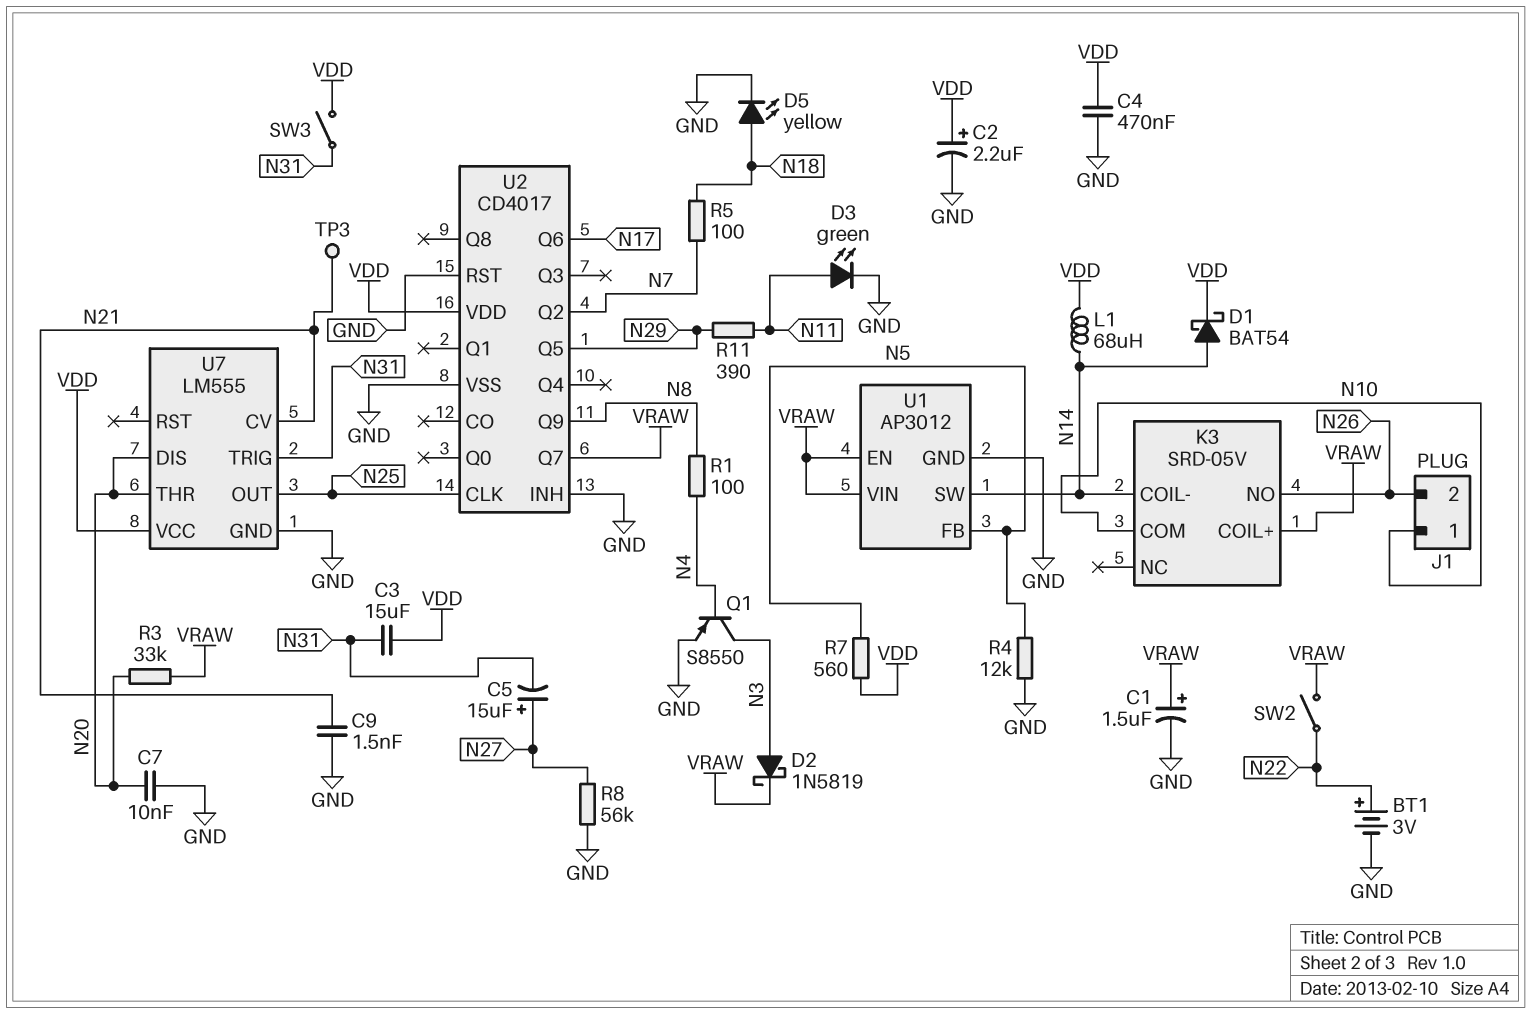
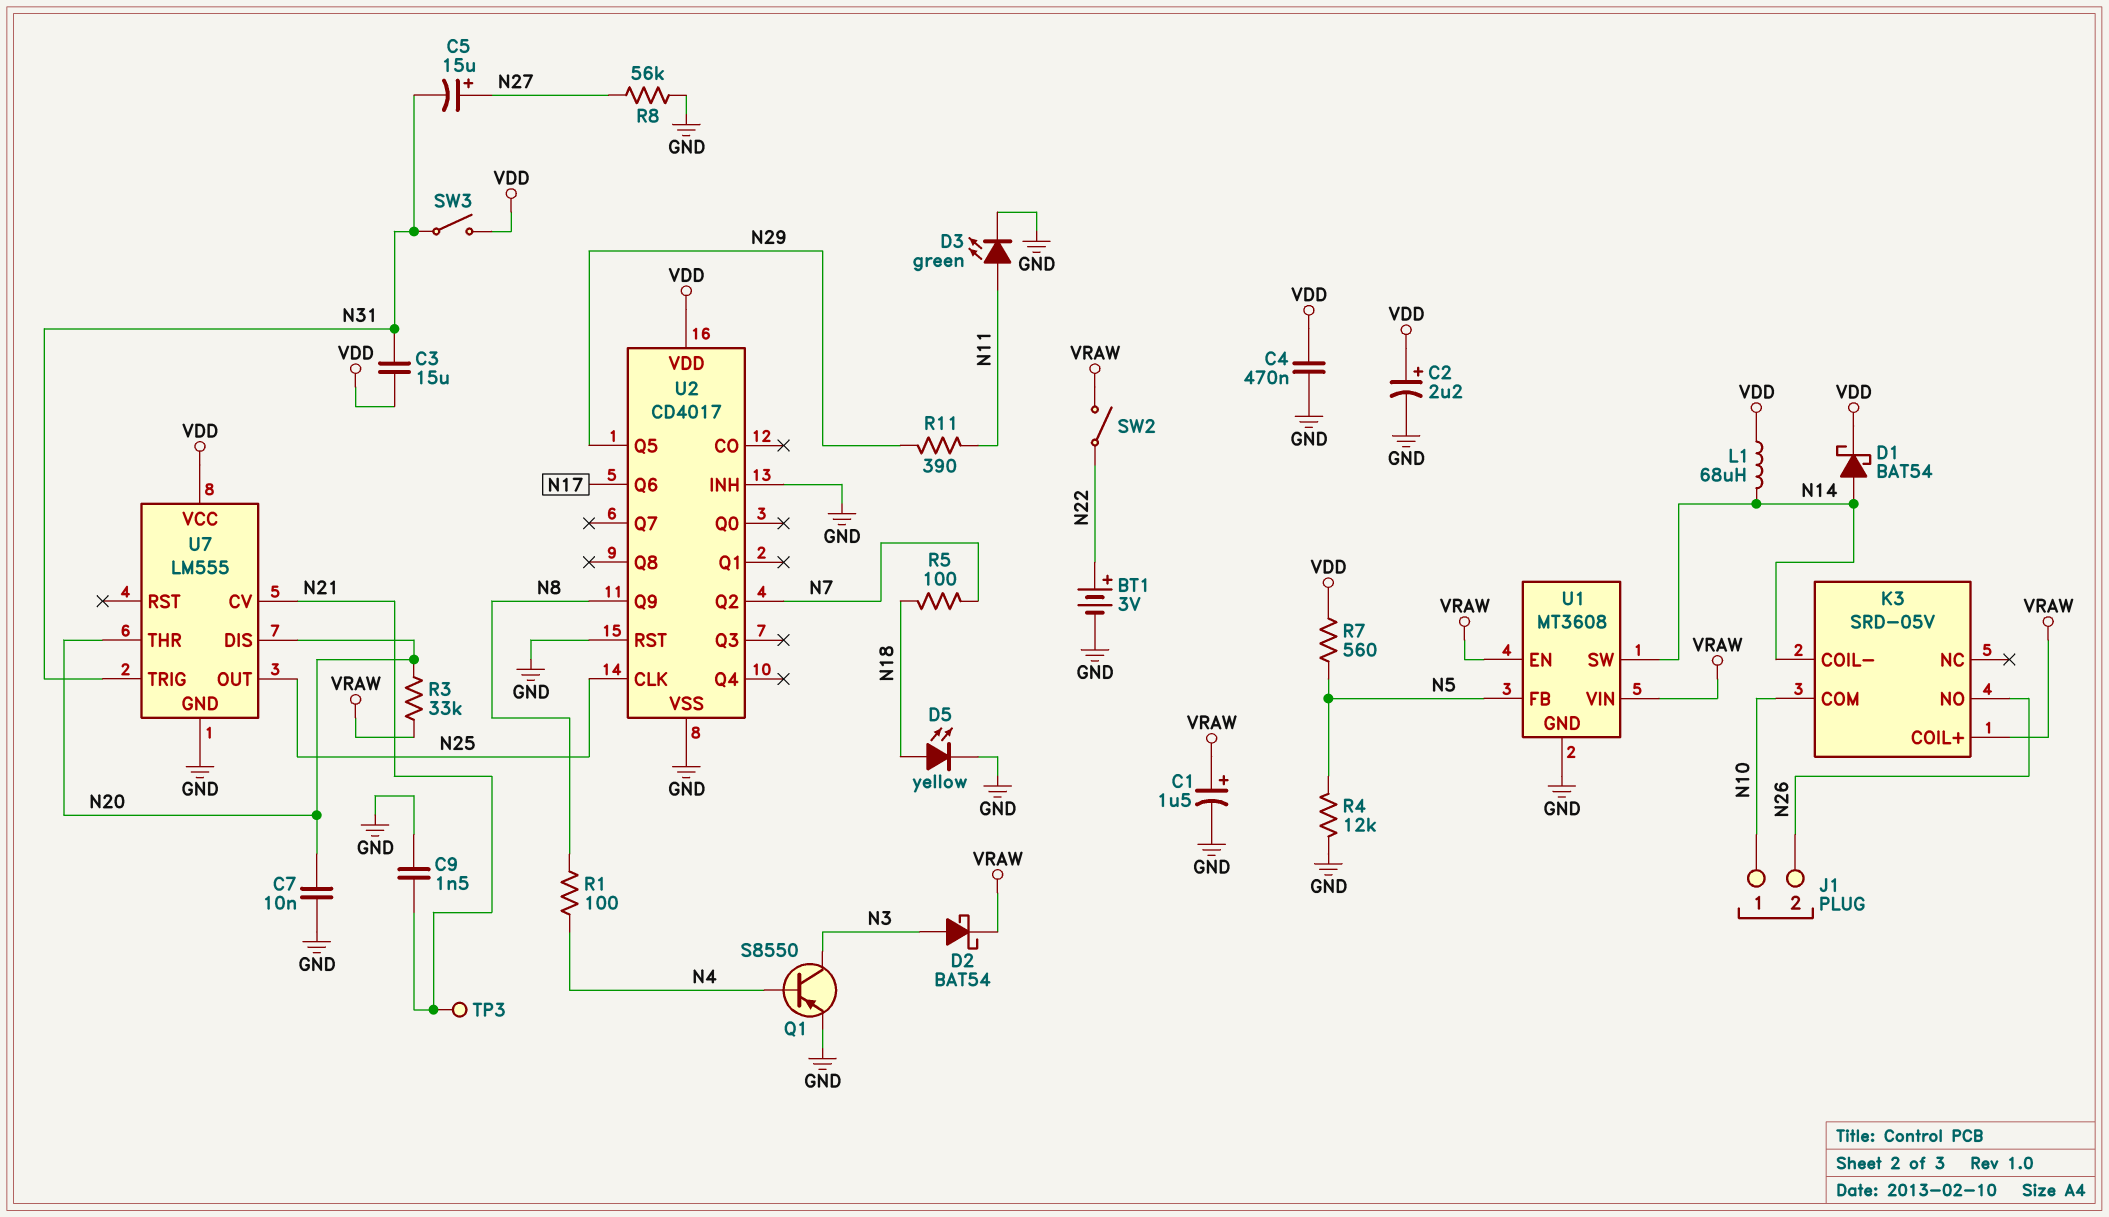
D2: schottky 1N5819 (A N3, K VRAW) -> schottky BAT54 (A N3, K VRAW)
U1: AP3012 -> MT3608
U2 pin Q7: VRAW -> none

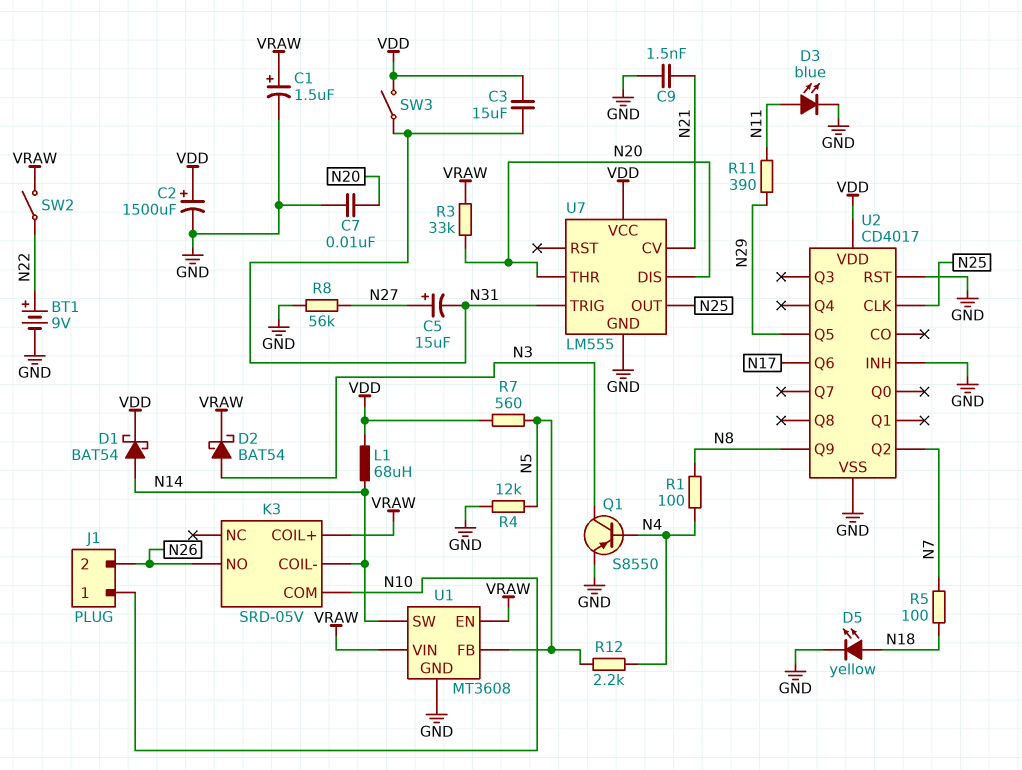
BT1: 3V (plus N22, minus GND) -> 9V (plus N22, minus GND)
C2: 2.2uF (plus VDD, minus GND) -> 1500uF (plus VDD, minus GND)
C4: 470nF (GND, VDD) -> none
D3: LED green (A N11, K GND) -> LED blue (A N11, K GND)
R12: none -> 2.2k (N4, N5)
TP3: test point (N21) -> none

